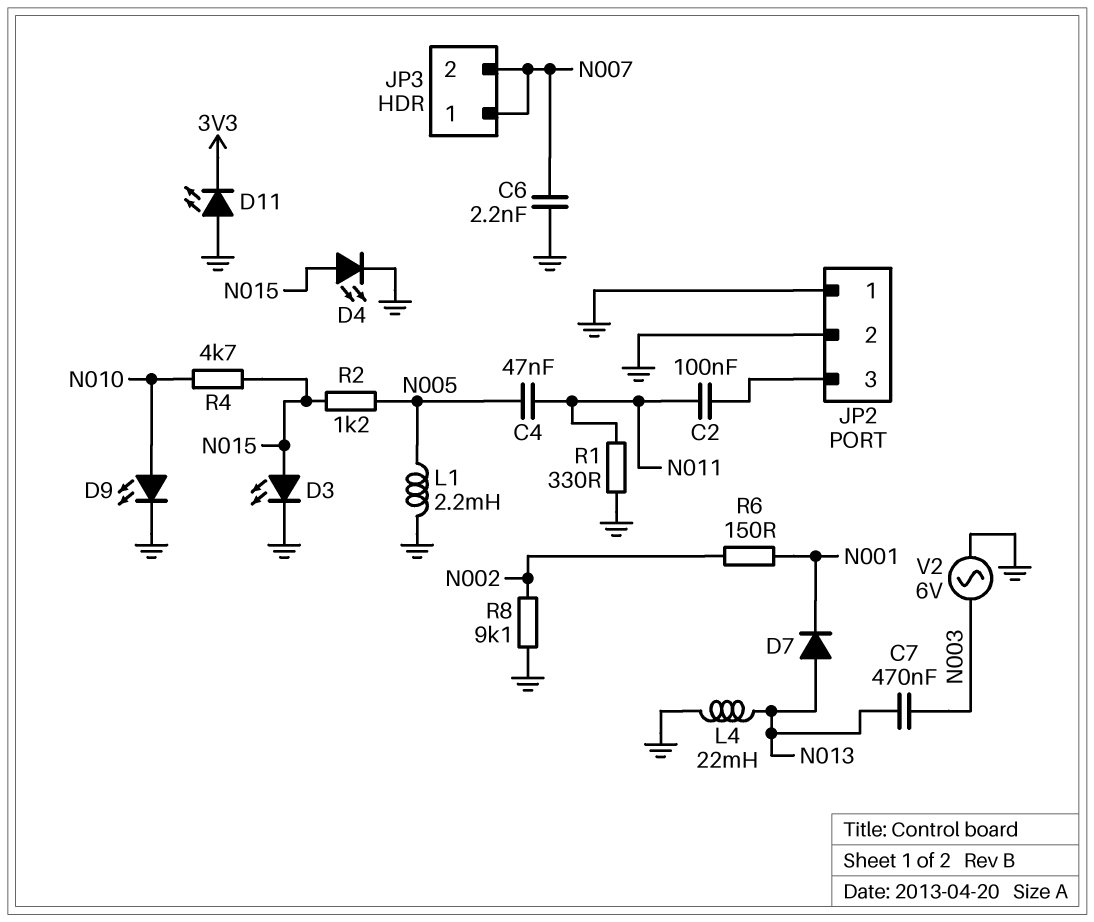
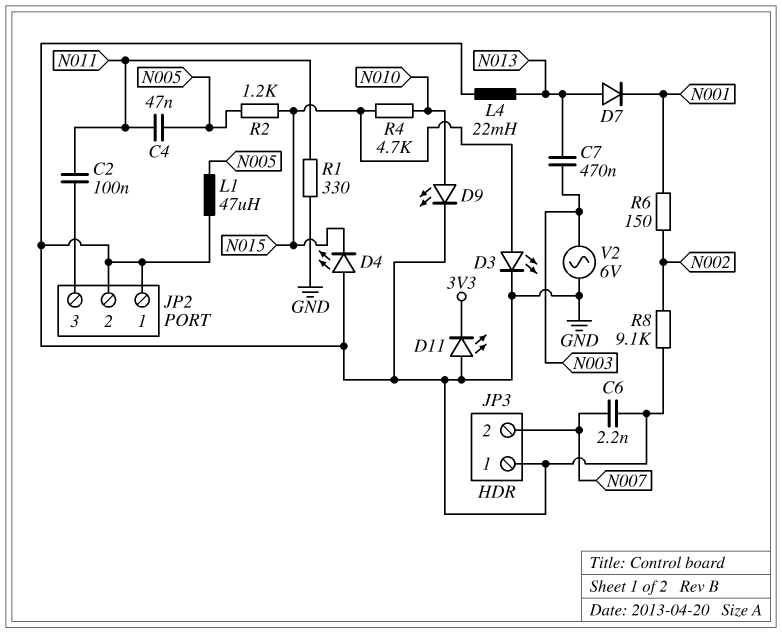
D4: LED (A N015, K GND) -> LED (A GND, K N015)
JP3 pin 1: N007 -> GND
L1: 2.2mH (GND, N005) -> 47uH (GND, N005)

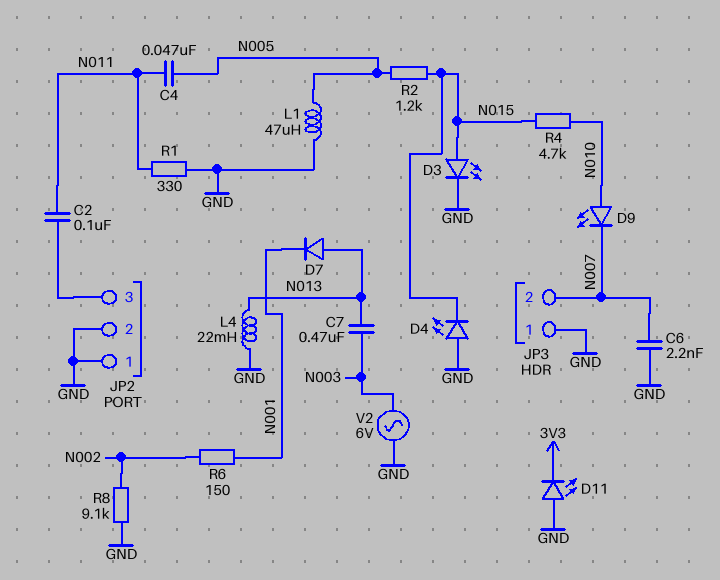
D9: LED (A N010, K GND) -> LED (A N010, K N007)

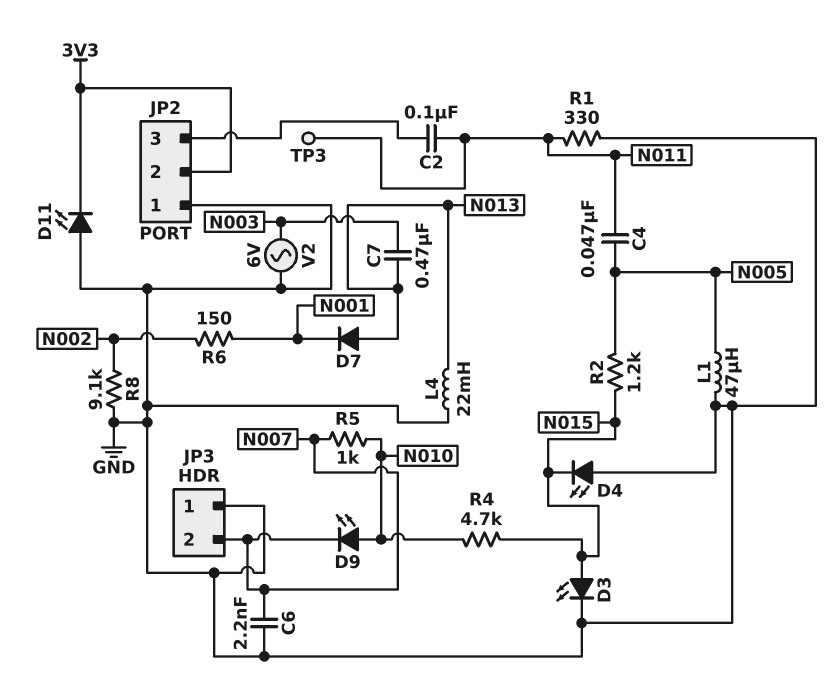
JP2 pin 2: GND -> 3V3
R5: none -> 1k (N007, N010)
TP3: none -> test point (N011)

